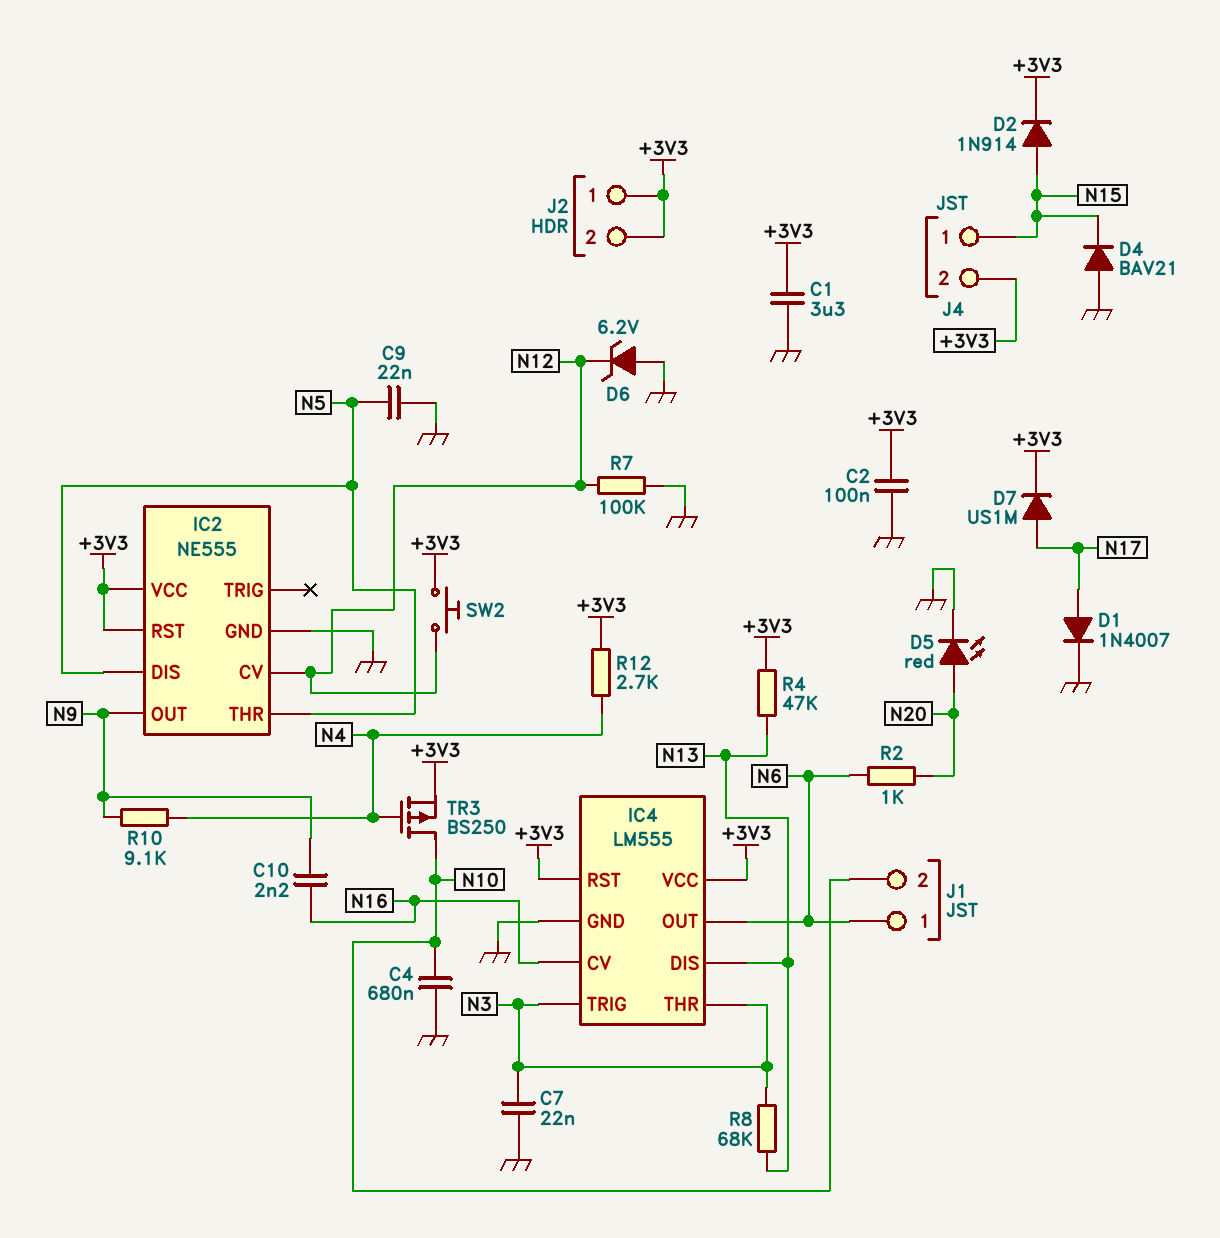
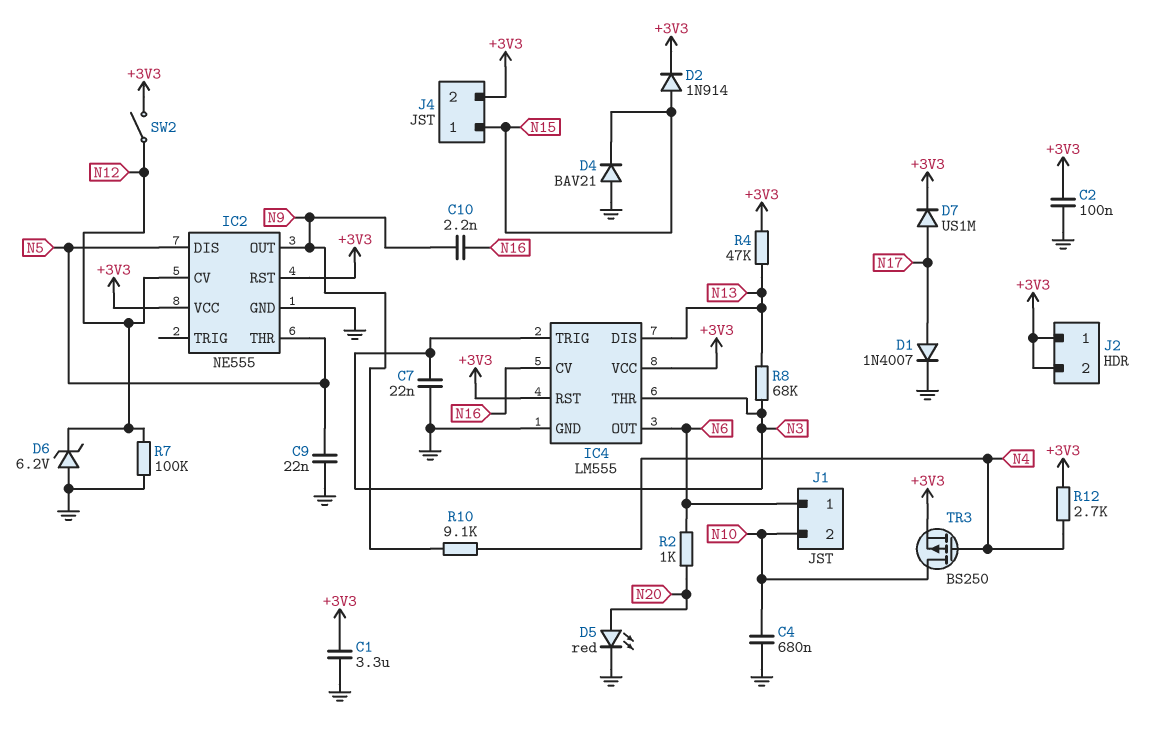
SW2: button (+3V3, N12) -> switch (+3V3, N12)

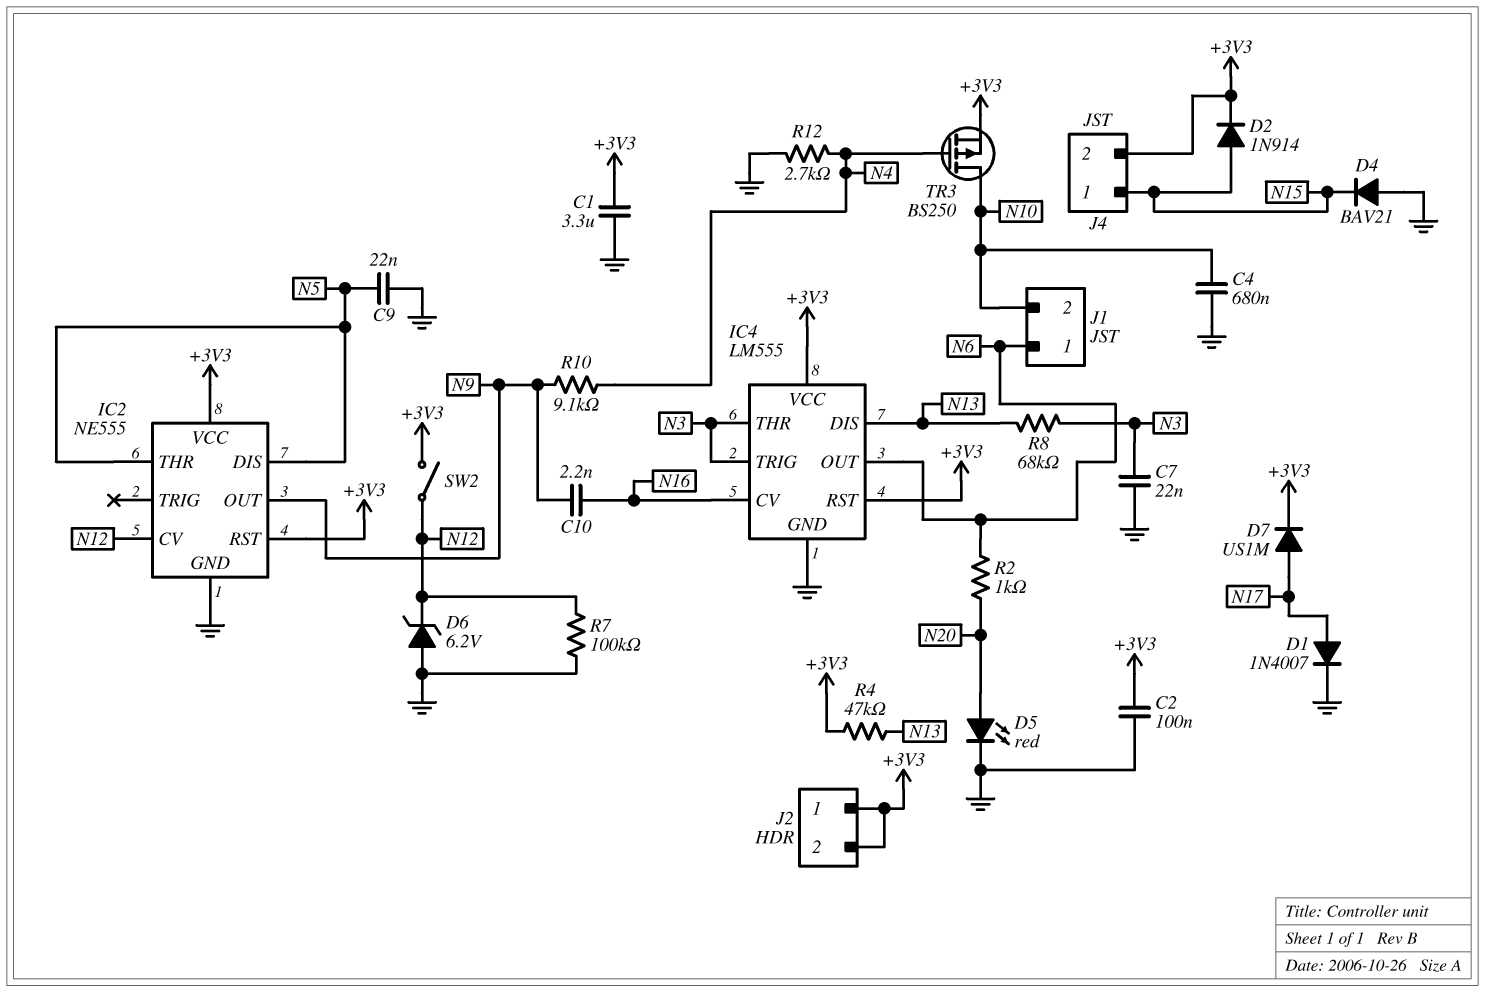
R12: 2.7k (+3V3, N4) -> 2.7k (GND, N4)

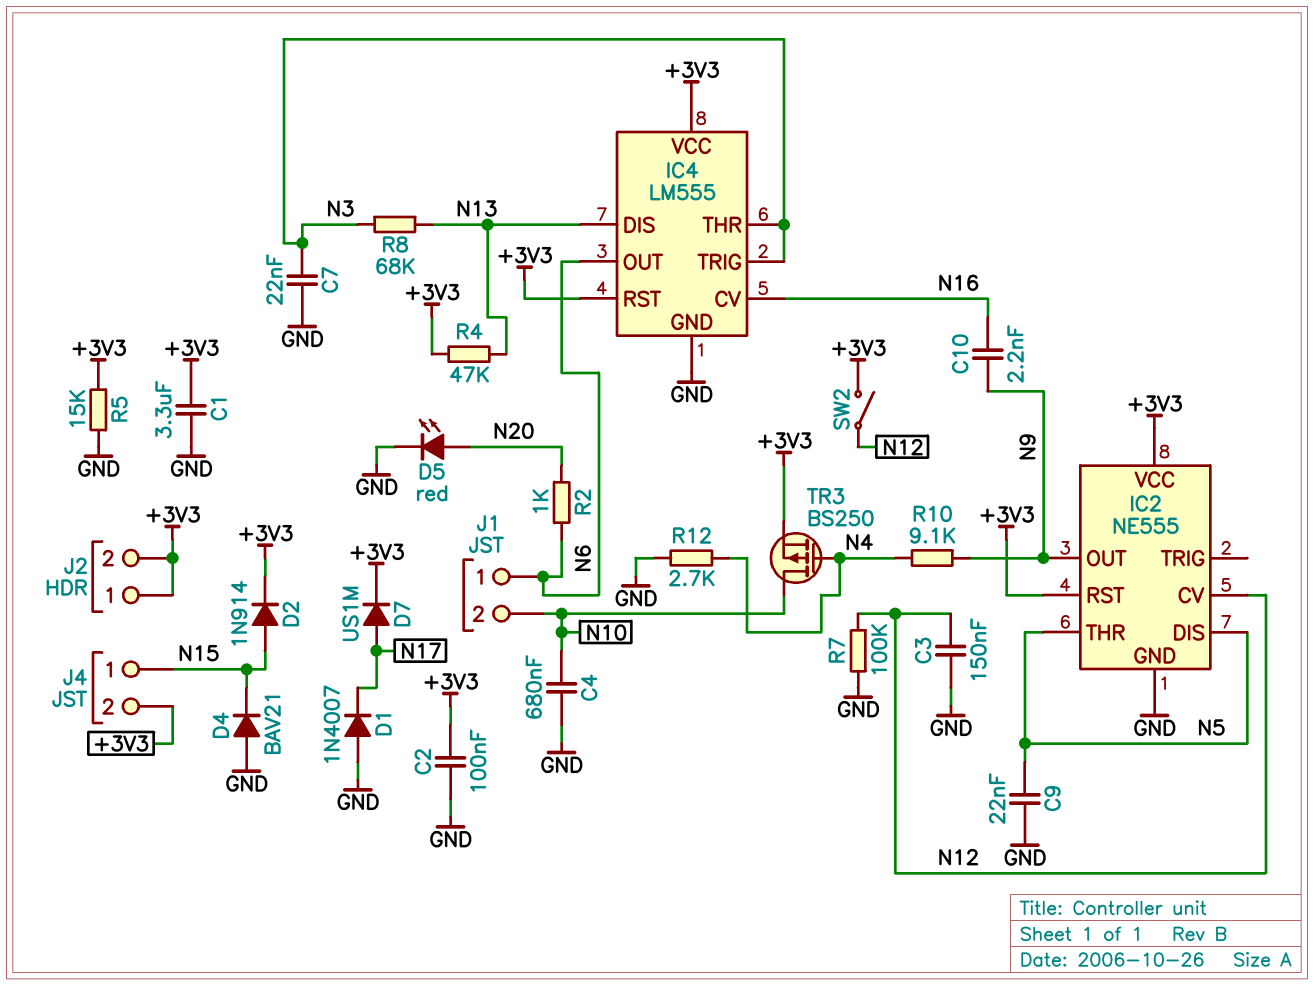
C3: none -> 150nF (GND, N12)
D1: diode 1N4007 (A N17, K GND) -> diode 1N4007 (A GND, K N17)
D6: zener 6.2V (A GND, K N12) -> none
R5: none -> 15k (+3V3, GND)

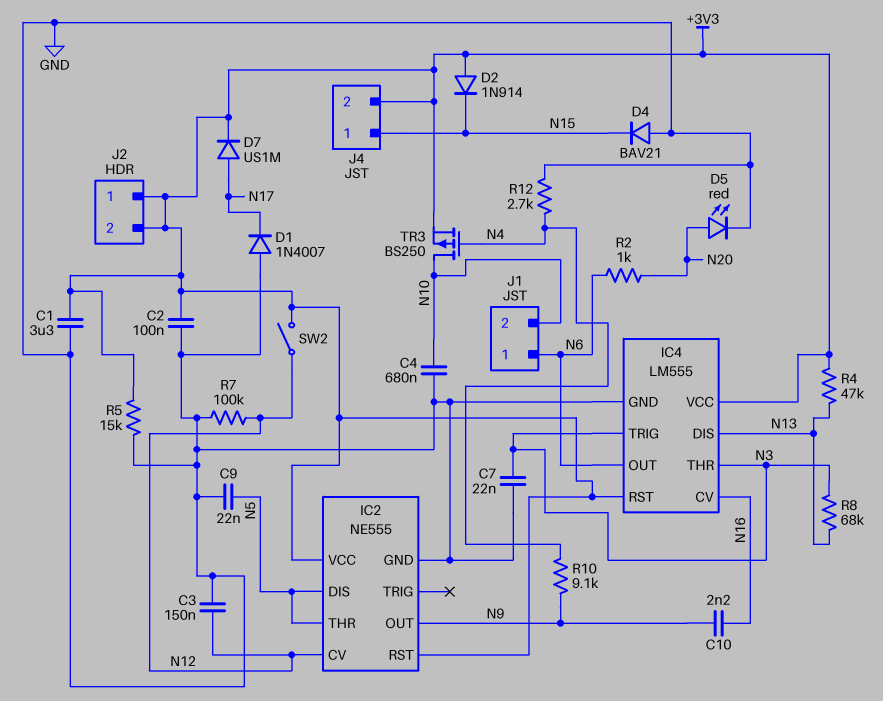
D2: diode 1N914 (A N15, K +3V3) -> diode 1N914 (A +3V3, K N15)

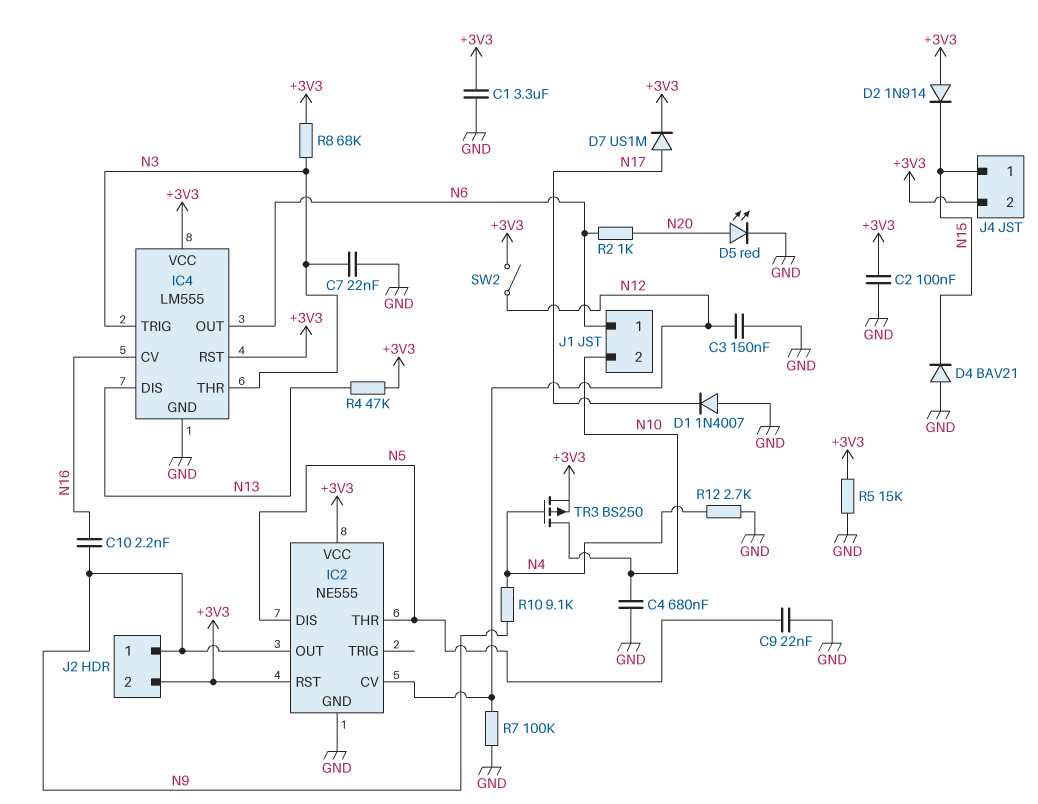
J2 pin 1: +3V3 -> N9
R8: 68k (N3, N13) -> 68k (+3V3, N3)

